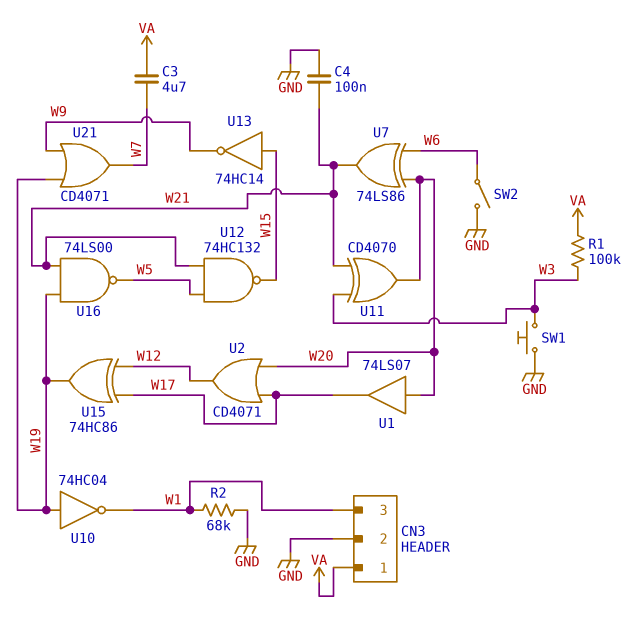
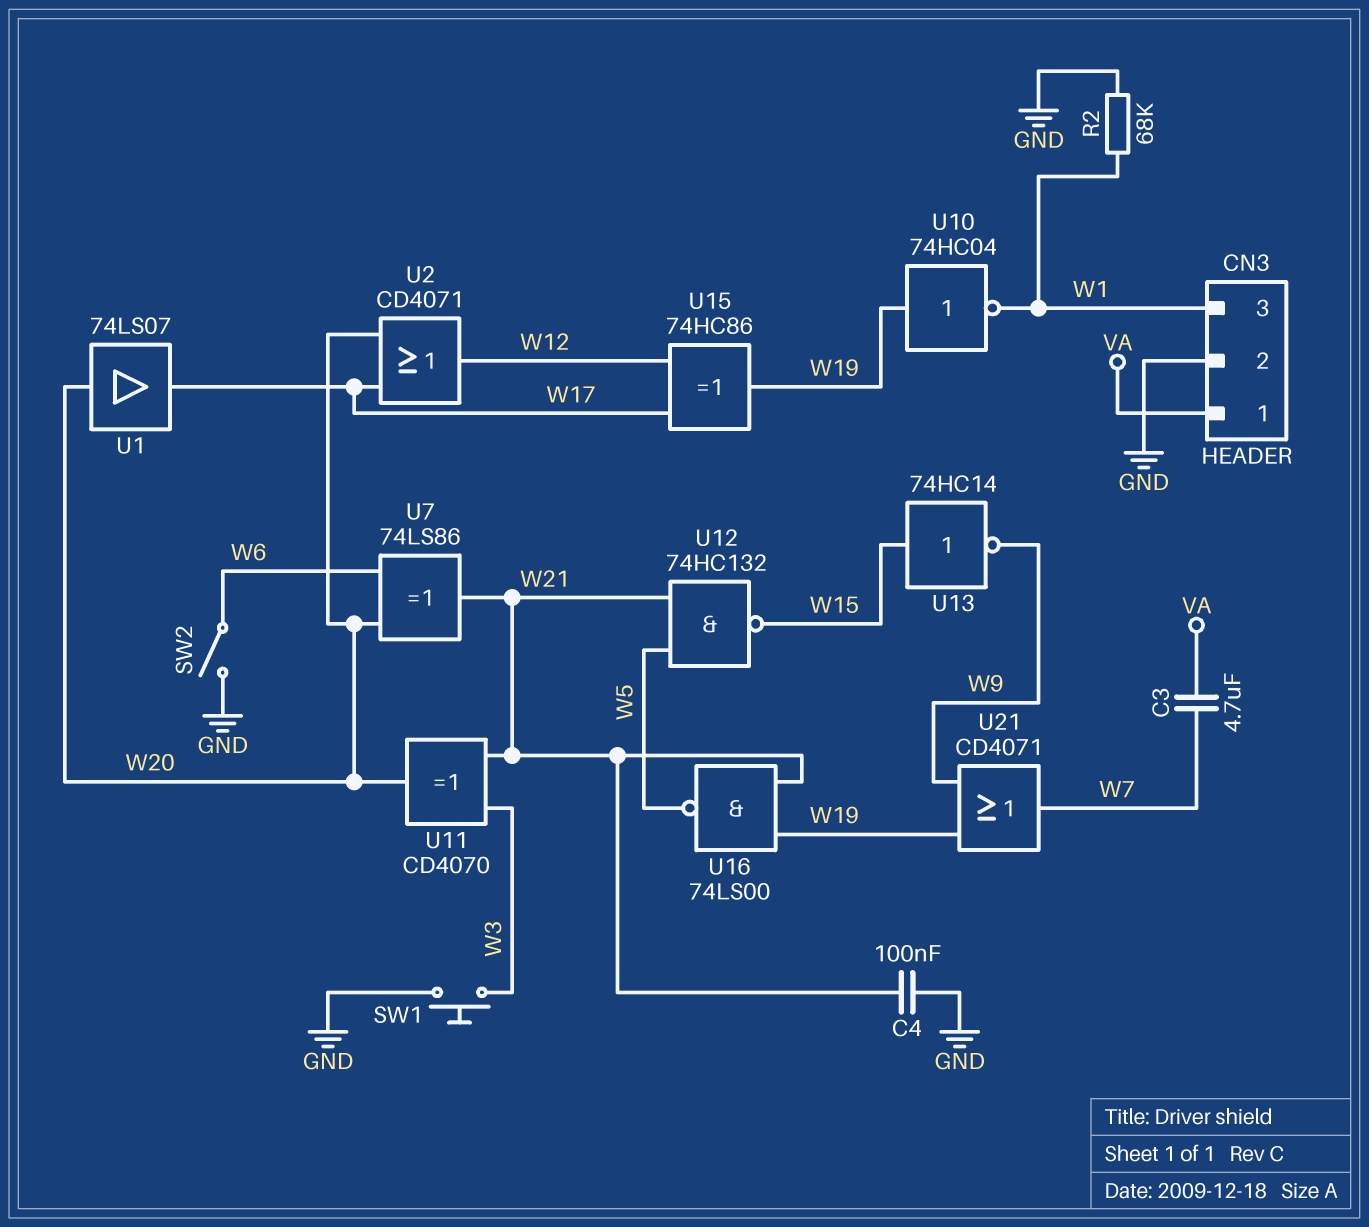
R1: 100k (VA, W3) -> none

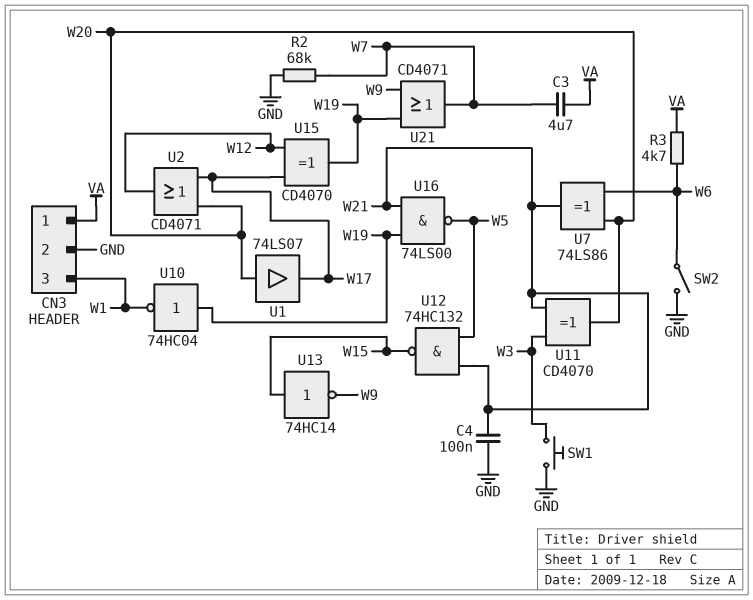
R2: 68k (GND, W1) -> 68k (GND, W7)
R3: none -> 4.7k (VA, W6)
U15: XOR 74HC86 (in W12, in W17, out W19) -> XOR CD4070 (in W12, in W17, out W19)

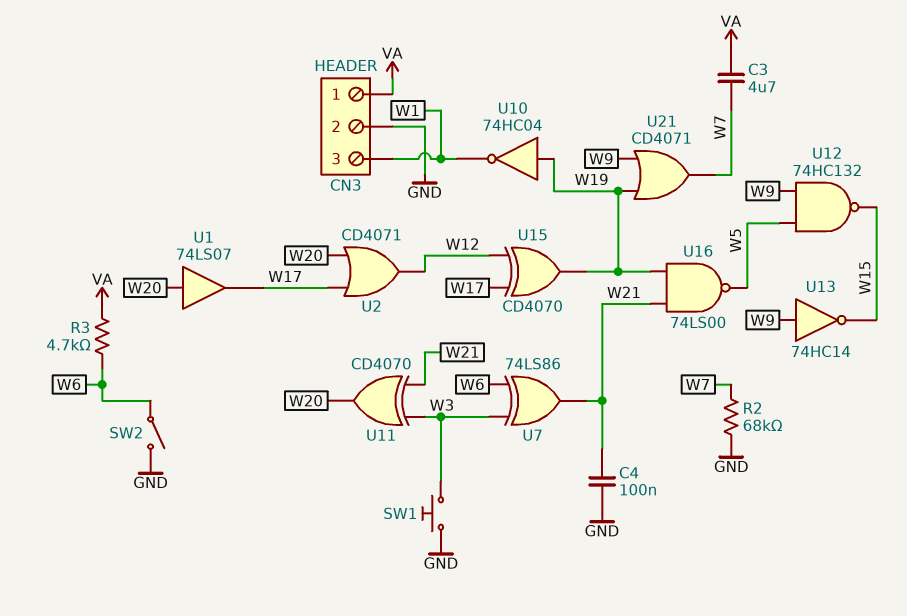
U7: XOR 74LS86 (in W6, in W20, out W21) -> XOR 74LS86 (in W3, in W6, out W21)
U12: NAND 74HC132 (in W5, in W21, out W15) -> NAND 74HC132 (in W5, in W9, out W15)
U13: NOT 74HC14 (in W15, out W9) -> NOT 74HC14 (in W9, out W15)

